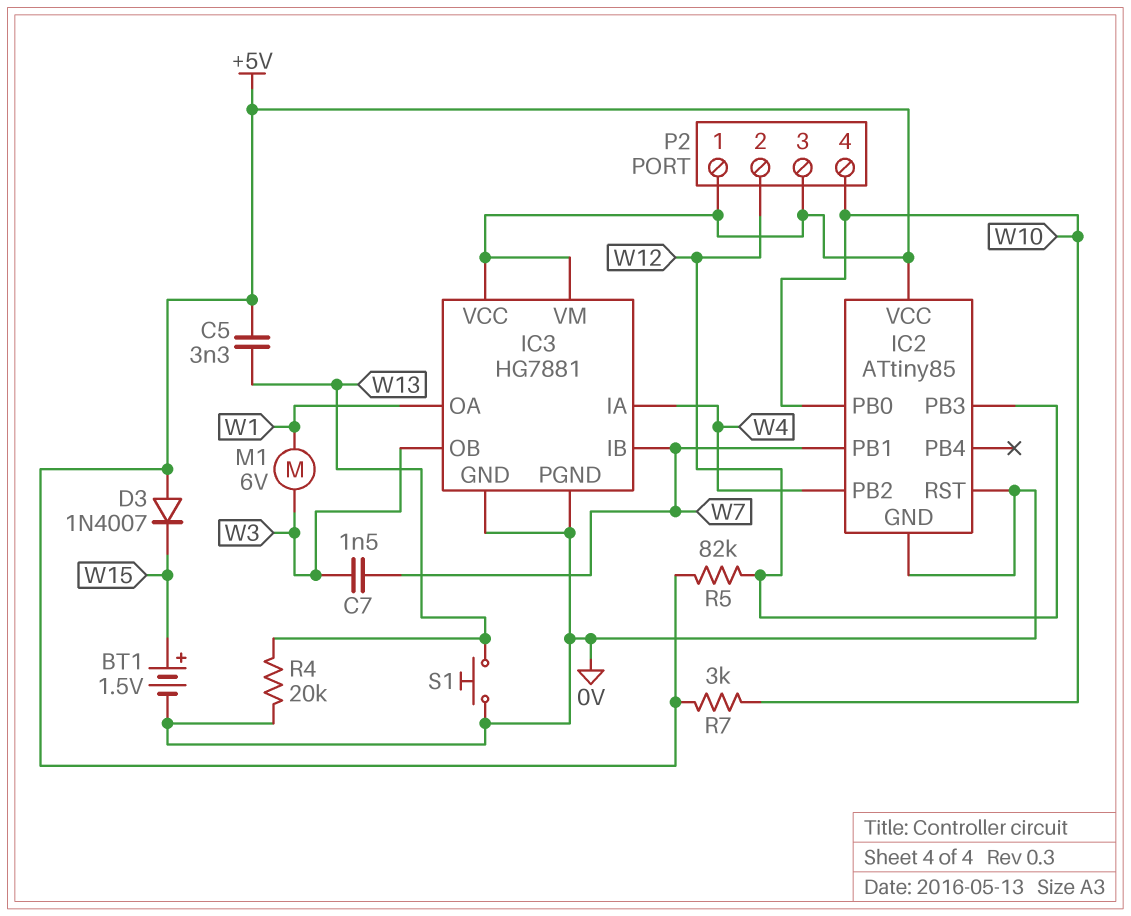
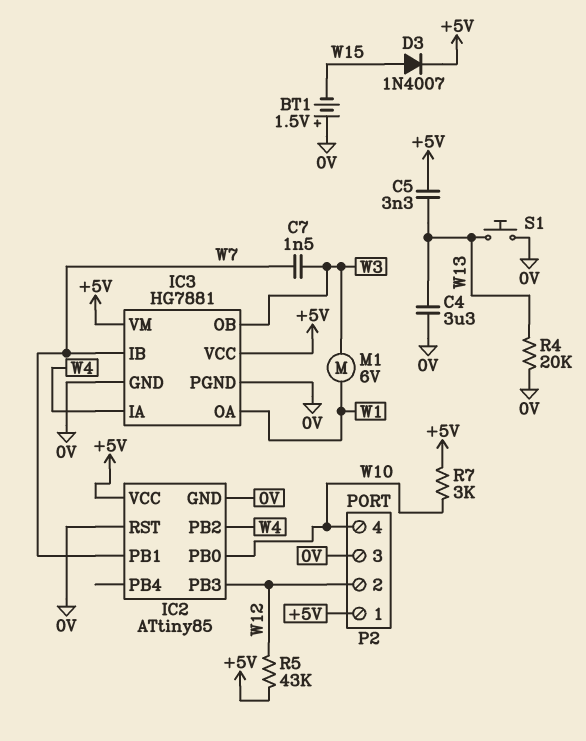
BT1: 1.5V (plus W15, minus 0V) -> 1.5V (plus 0V, minus W15)
C4: none -> 3.3uF (0V, W13)
D3: diode 1N4007 (A +5V, K W15) -> diode 1N4007 (A W15, K +5V)
P2 pin 3: +5V -> 0V
R5: 82k (+5V, W12) -> 43k (+5V, W12)

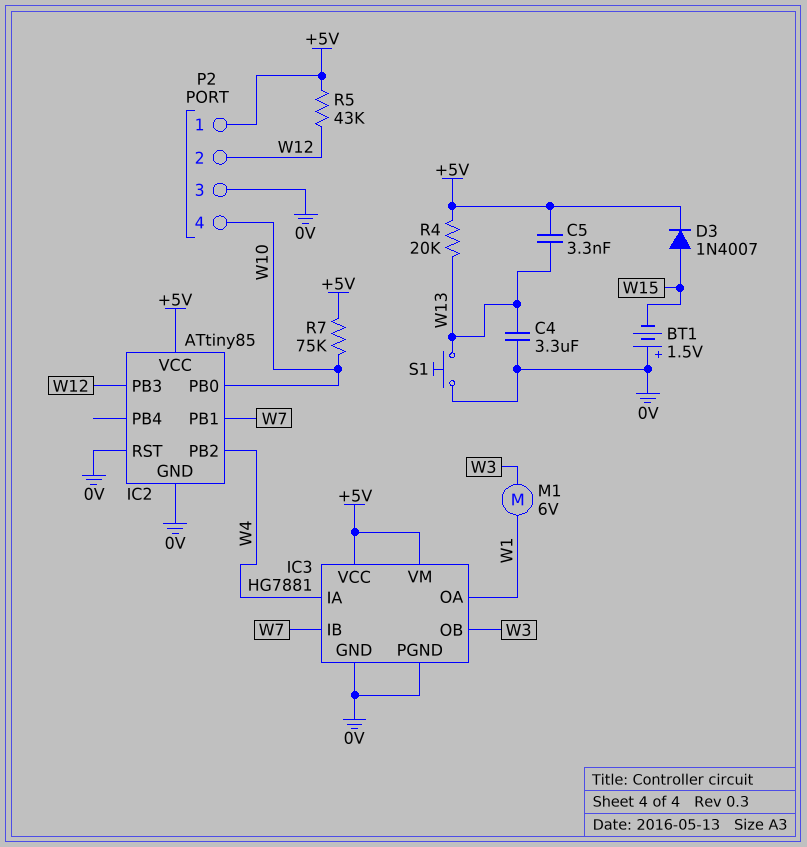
C7: 1.5nF (W3, W7) -> none
R4: 20k (0V, W13) -> 20k (+5V, W13)
R7: 3k (+5V, W10) -> 75k (+5V, W10)

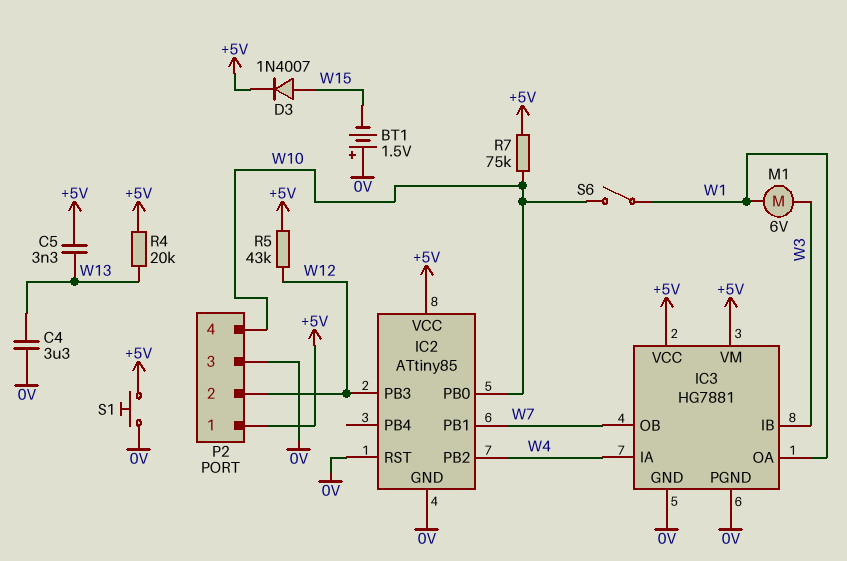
IC3 pin IB: W7 -> W3
IC3 pin OB: W3 -> W7
S1: button (0V, W13) -> button (+5V, 0V)
S6: none -> switch (W1, W10)

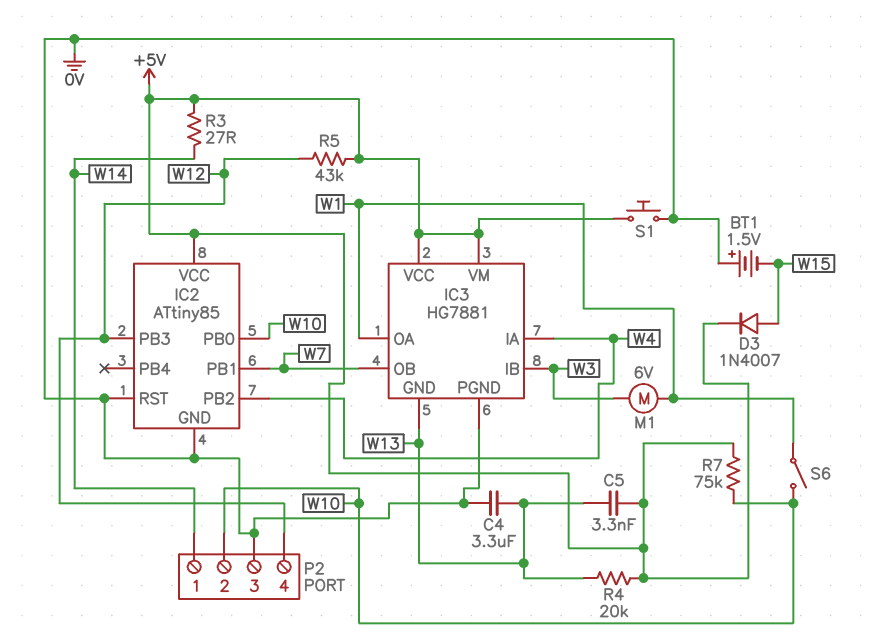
IC3 pin GND: 0V -> W13
P2 pin 1: +5V -> W14
P2 pin 2: W12 -> W10
P2 pin 4: W10 -> W12
R3: none -> 27 (+5V, W14)

